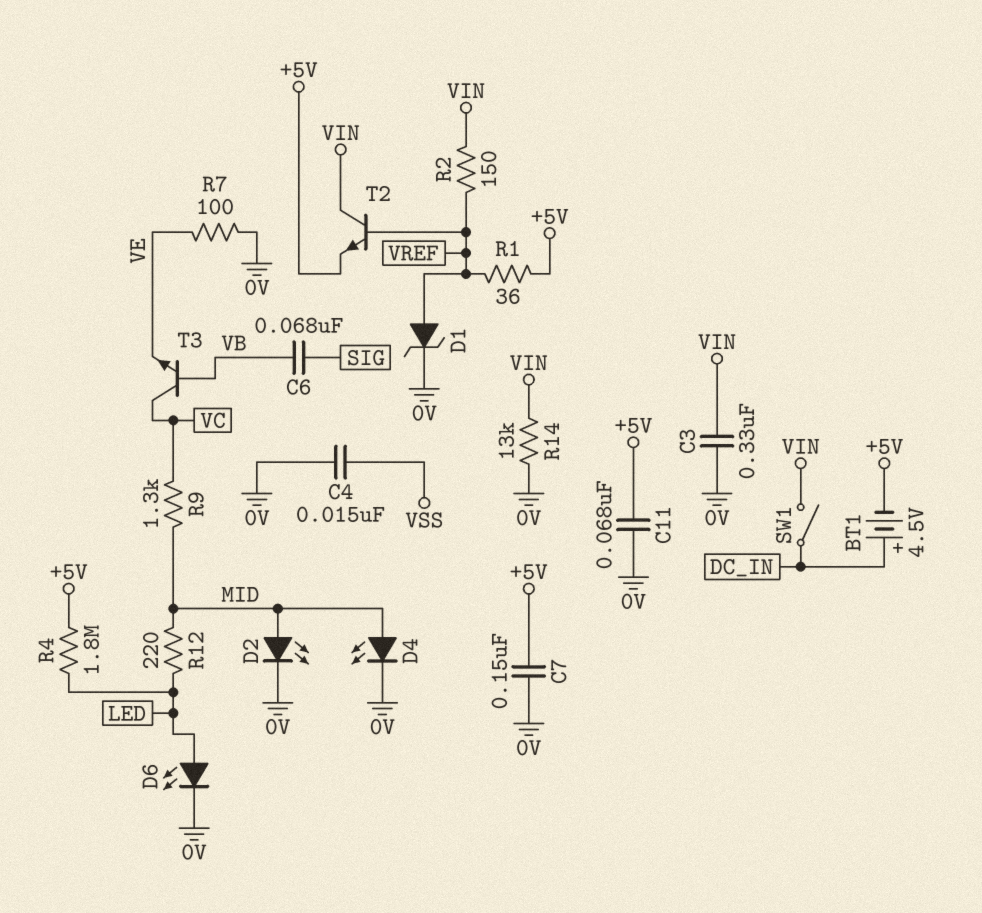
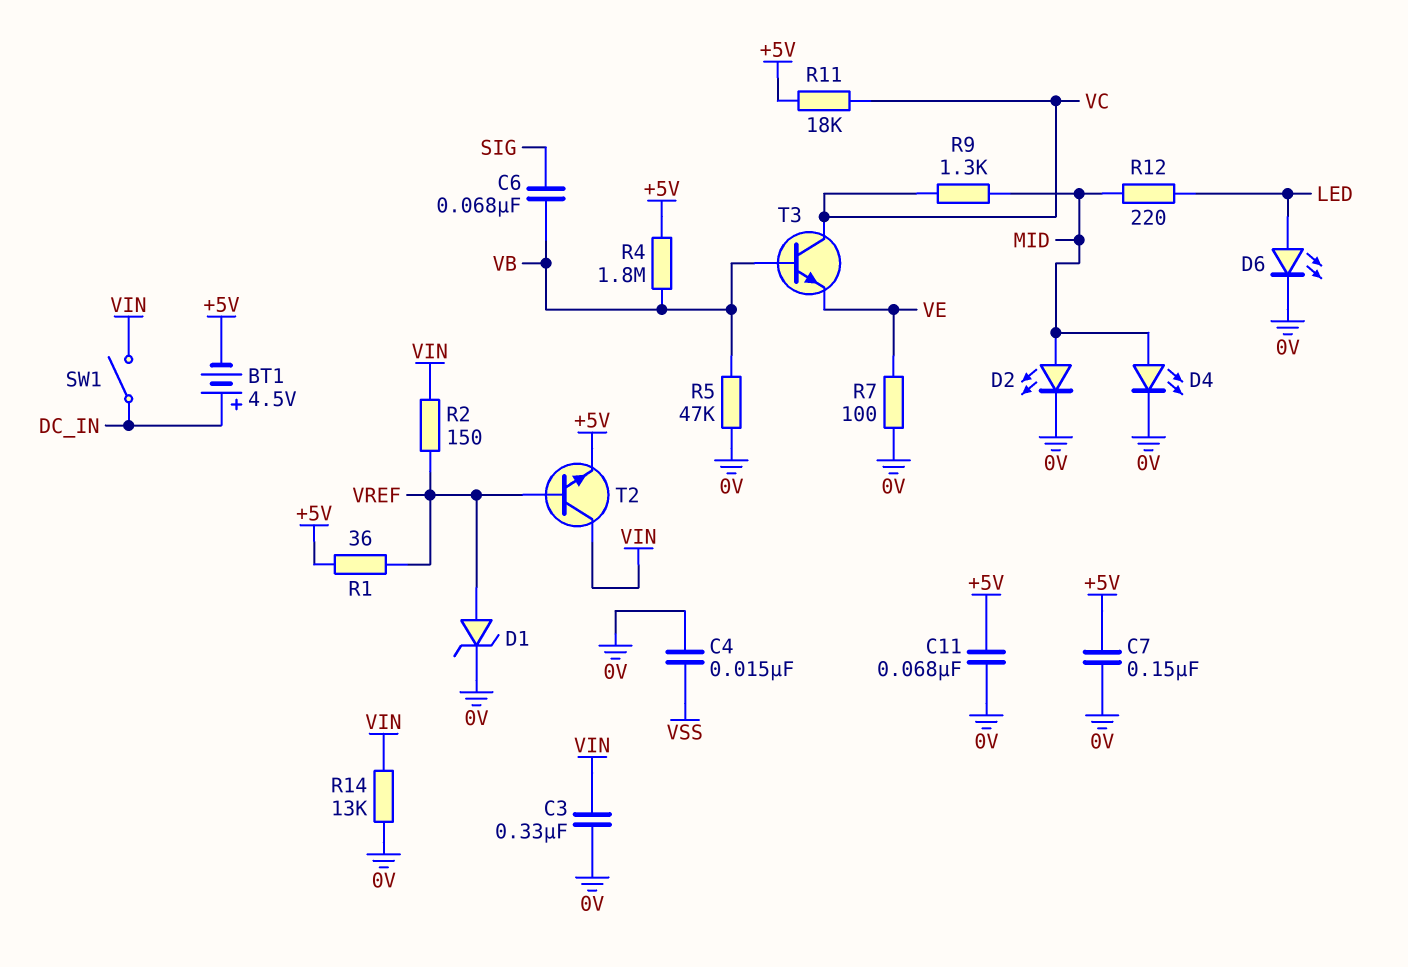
R4: 1.8M (+5V, LED) -> 1.8M (+5V, VB)
R5: none -> 47k (0V, VB)
R11: none -> 18k (+5V, VC)

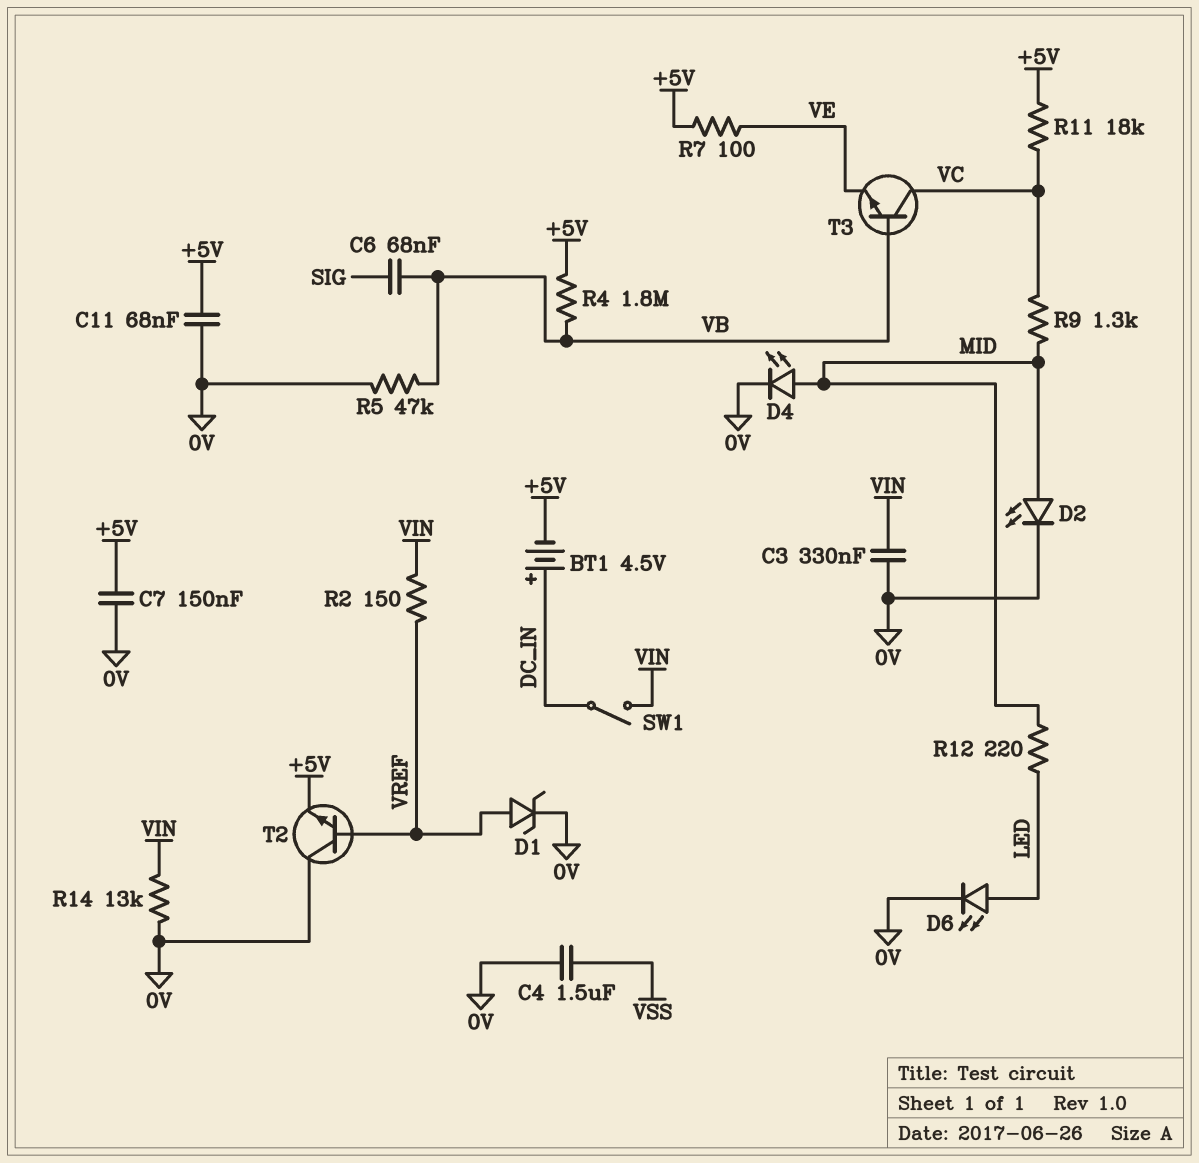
C4: 15nF (0V, VSS) -> 1.5uF (0V, VSS)
R1: 36 (+5V, VREF) -> none
R7: 100 (0V, VE) -> 100 (+5V, VE)
T2: NPN (B VREF, C VIN, E +5V) -> NPN (B VREF, C 0V, E +5V)

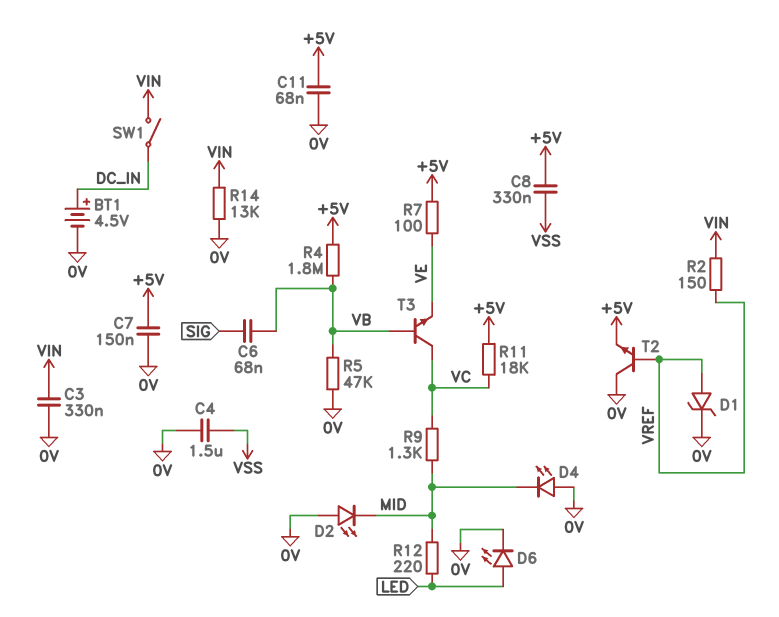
BT1: 4.5V (plus DC_IN, minus +5V) -> 4.5V (plus DC_IN, minus 0V)
C8: none -> 330nF (+5V, VSS)
D2: LED (A MID, K 0V) -> LED (A 0V, K MID)
D4: LED (A MID, K 0V) -> LED (A 0V, K MID)

